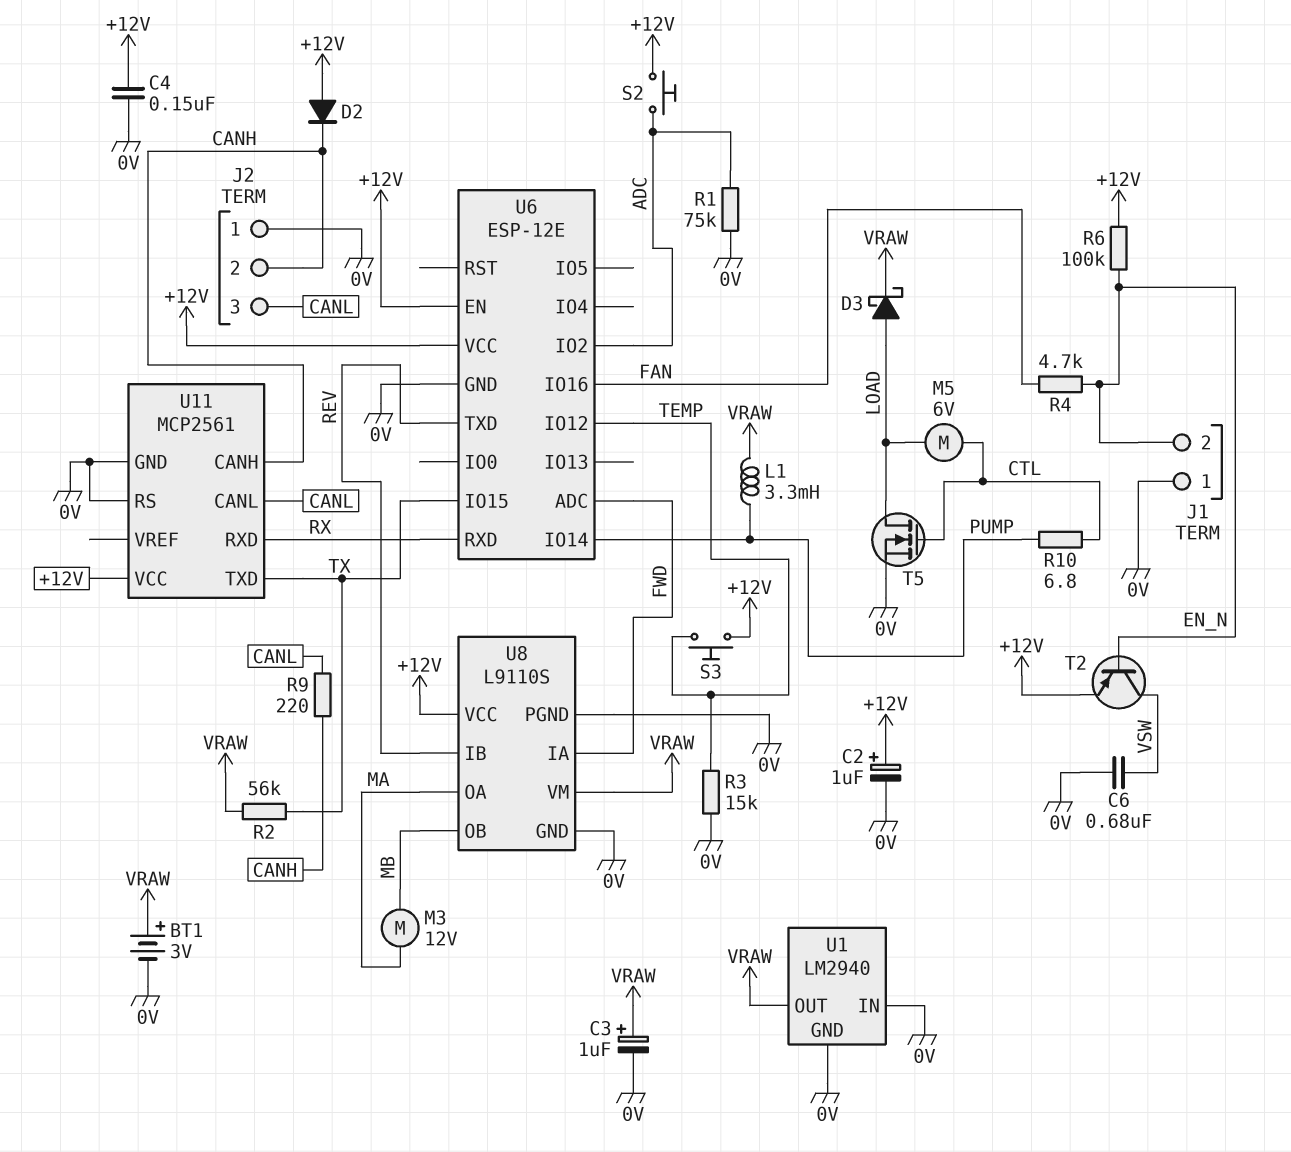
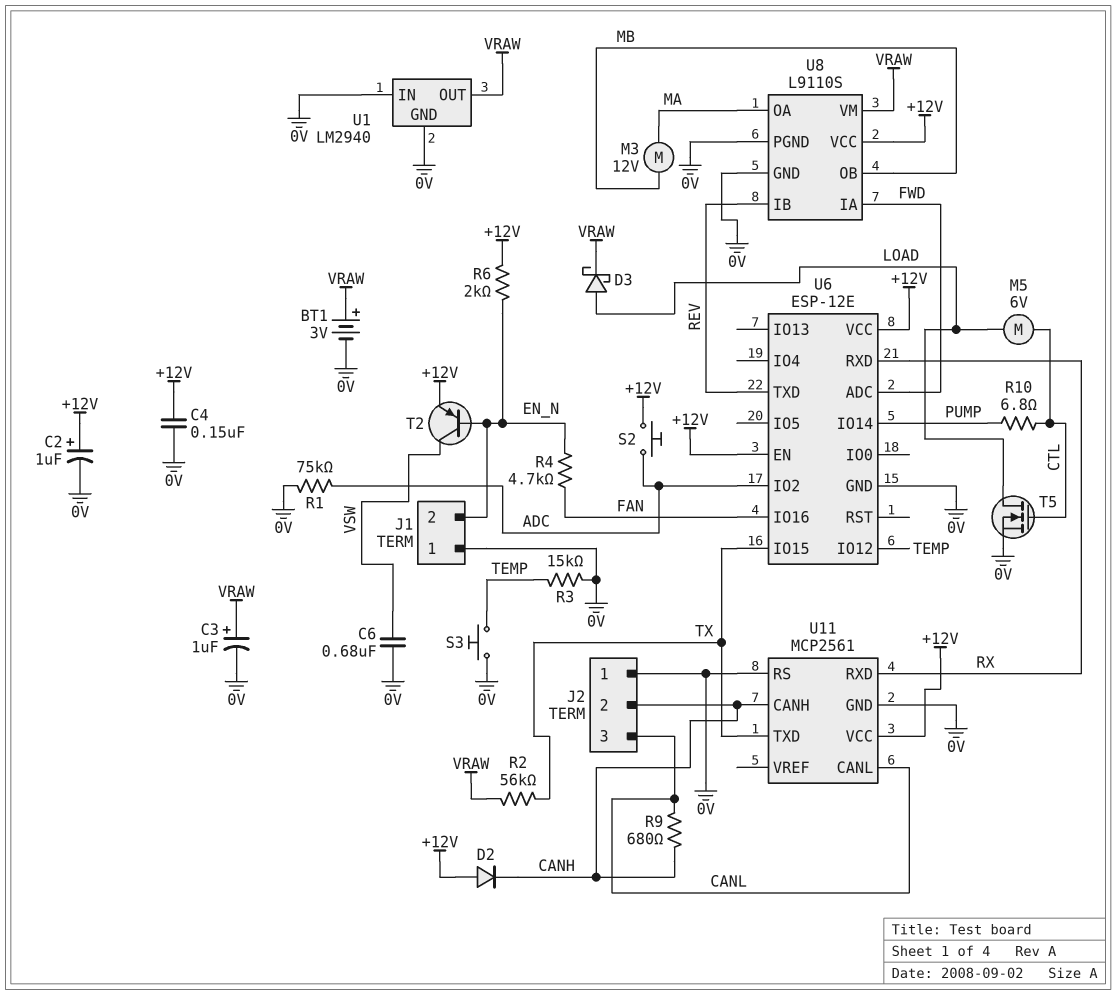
L1: 3.3mH (PUMP, VRAW) -> none
R6: 100k (+12V, EN_N) -> 2k (+12V, EN_N)
R9: 220 (CANH, CANL) -> 680 (CANH, CANL)
S3: button (+12V, TEMP) -> button (0V, TEMP)

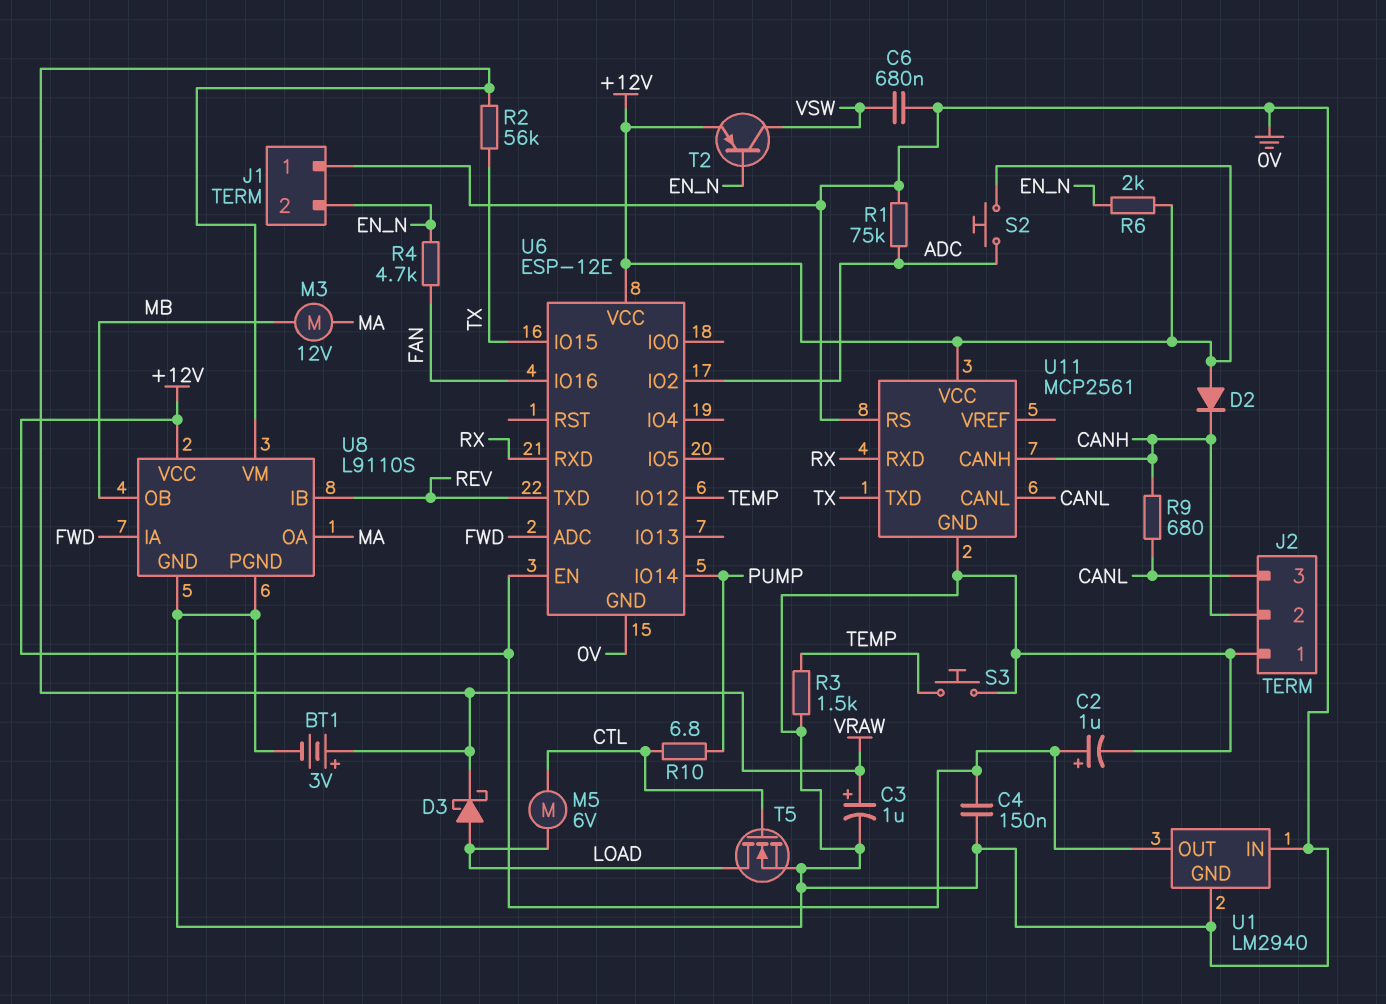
R3: 15k (0V, TEMP) -> 1.5k (0V, TEMP)
U1 pin OUT: VRAW -> +12V

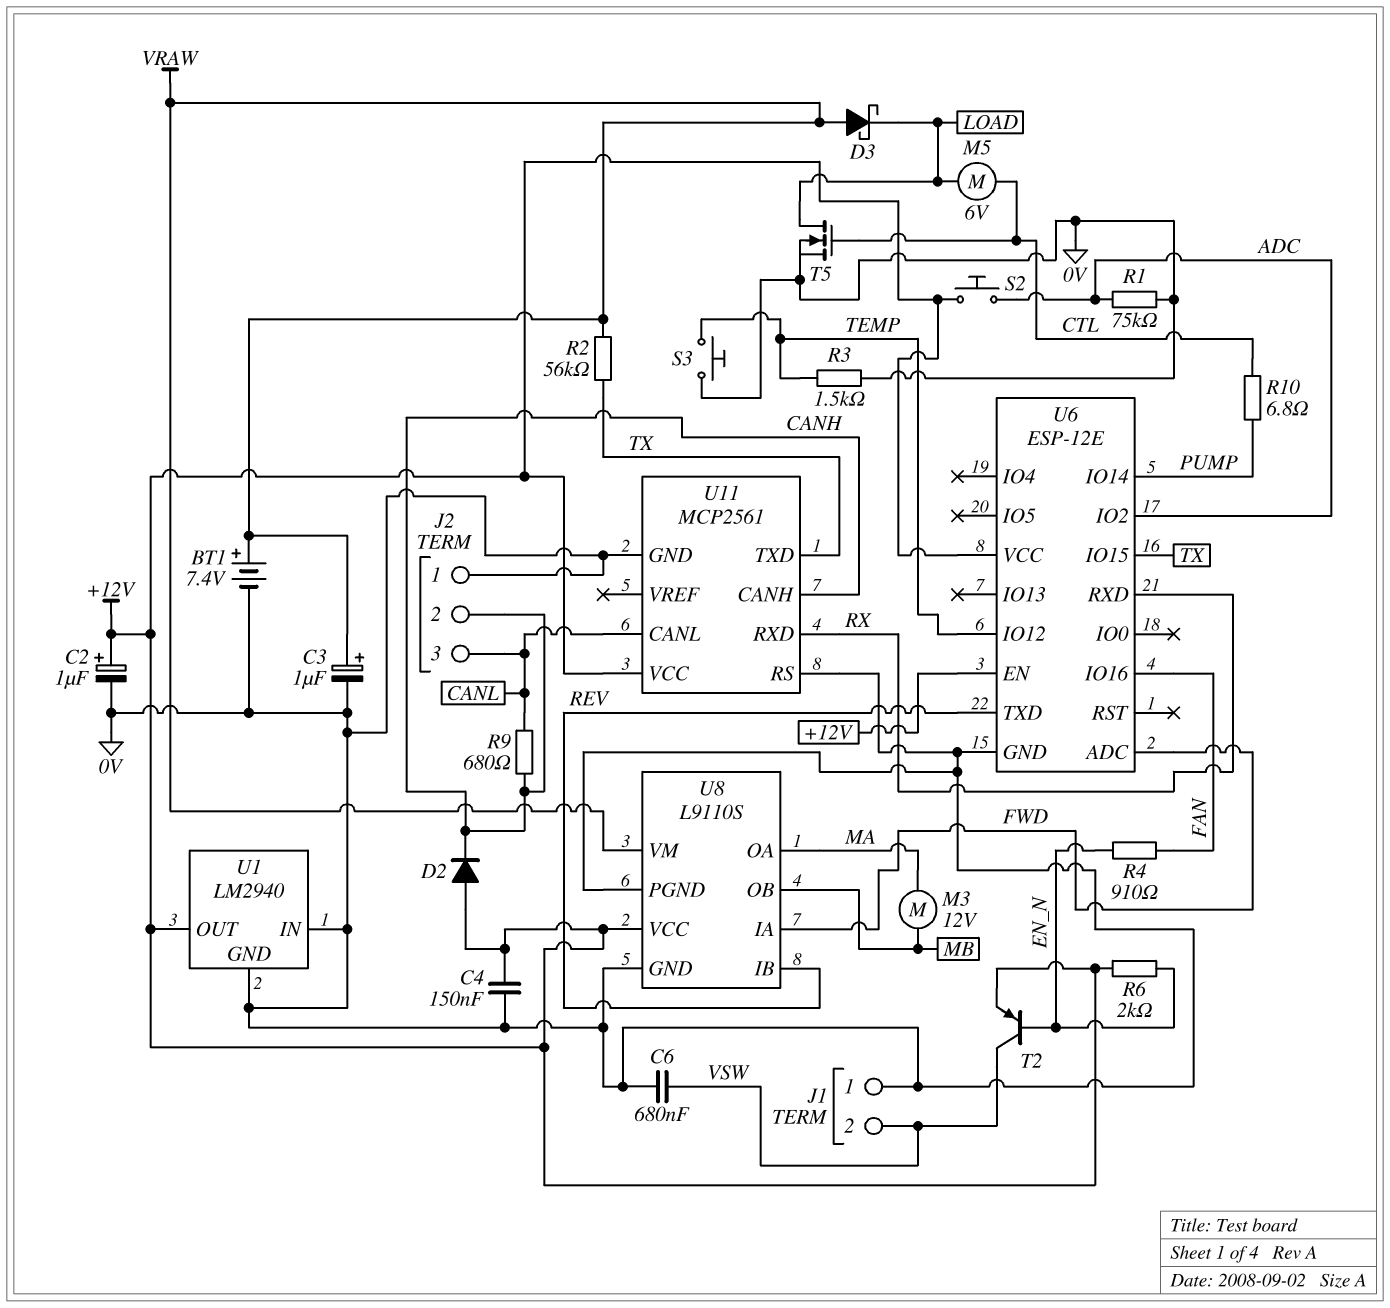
BT1: 3V (plus VRAW, minus 0V) -> 7.4V (plus VRAW, minus 0V)
D3: schottky (A LOAD, K VRAW) -> schottky (A VRAW, K LOAD)
J1 pin 2: EN_N -> VSW
R4: 4.7k (EN_N, FAN) -> 910 (EN_N, FAN)

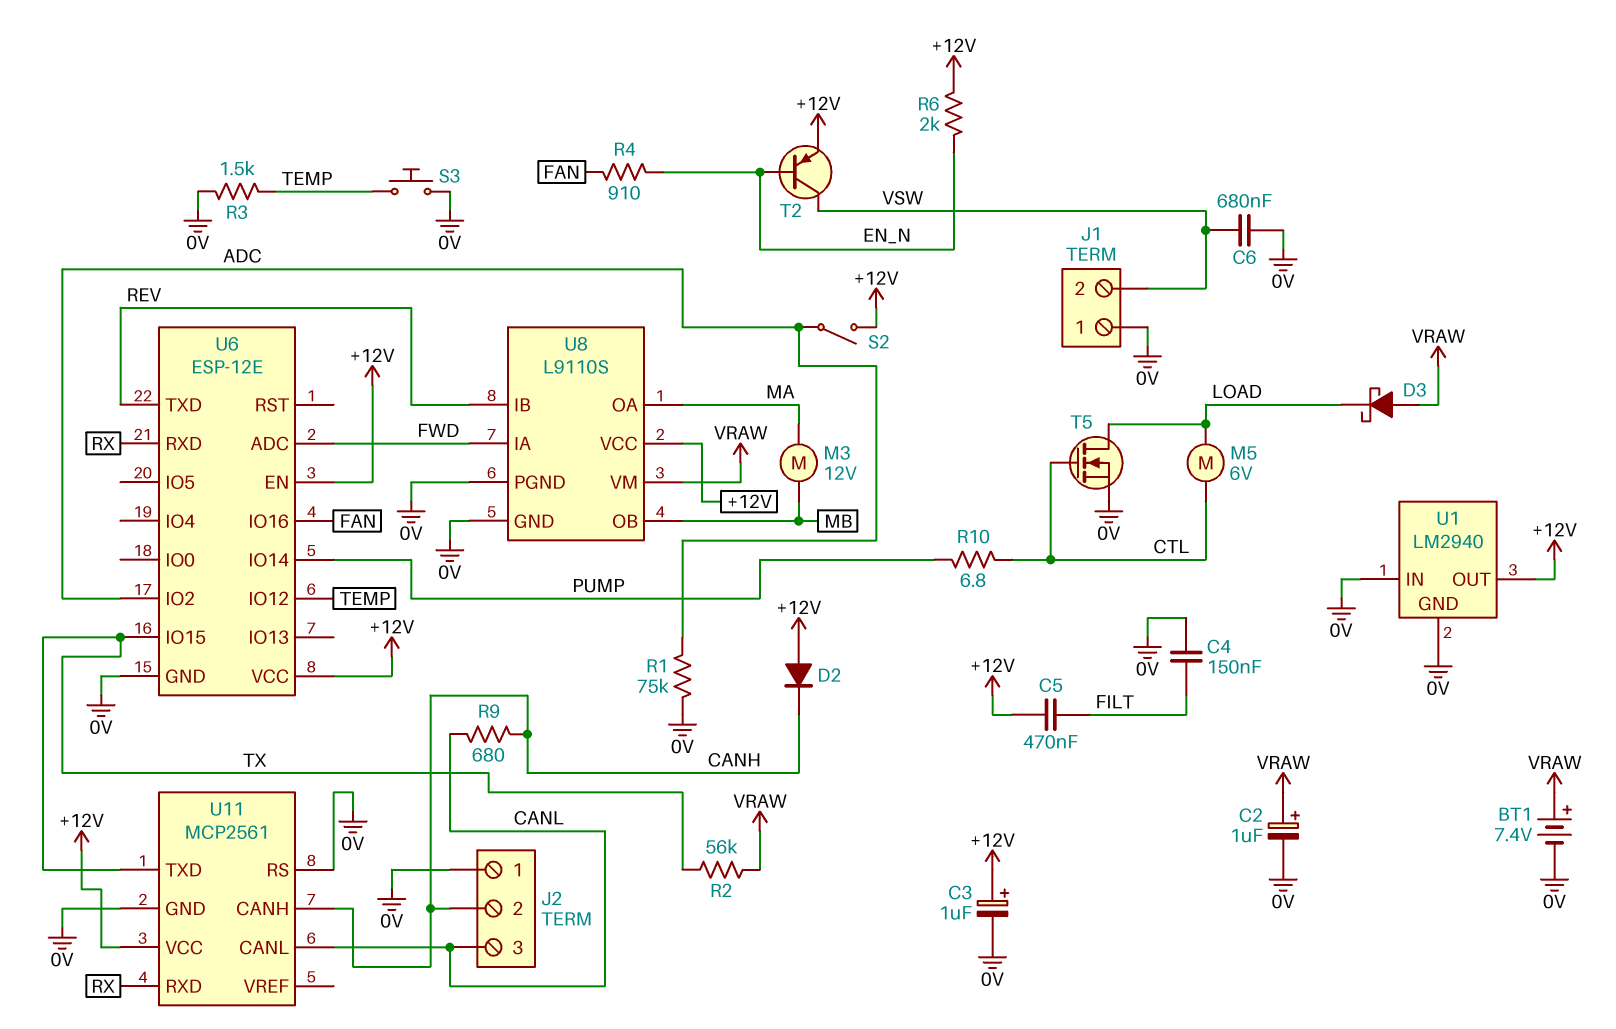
C2: 1uF (plus +12V, minus 0V) -> 1uF (plus VRAW, minus 0V)
C3: 1uF (plus VRAW, minus 0V) -> 1uF (plus +12V, minus 0V)
C4: 150nF (+12V, 0V) -> 150nF (0V, FILT)
C5: none -> 470nF (+12V, FILT)
S2: button (+12V, ADC) -> switch (+12V, ADC)

